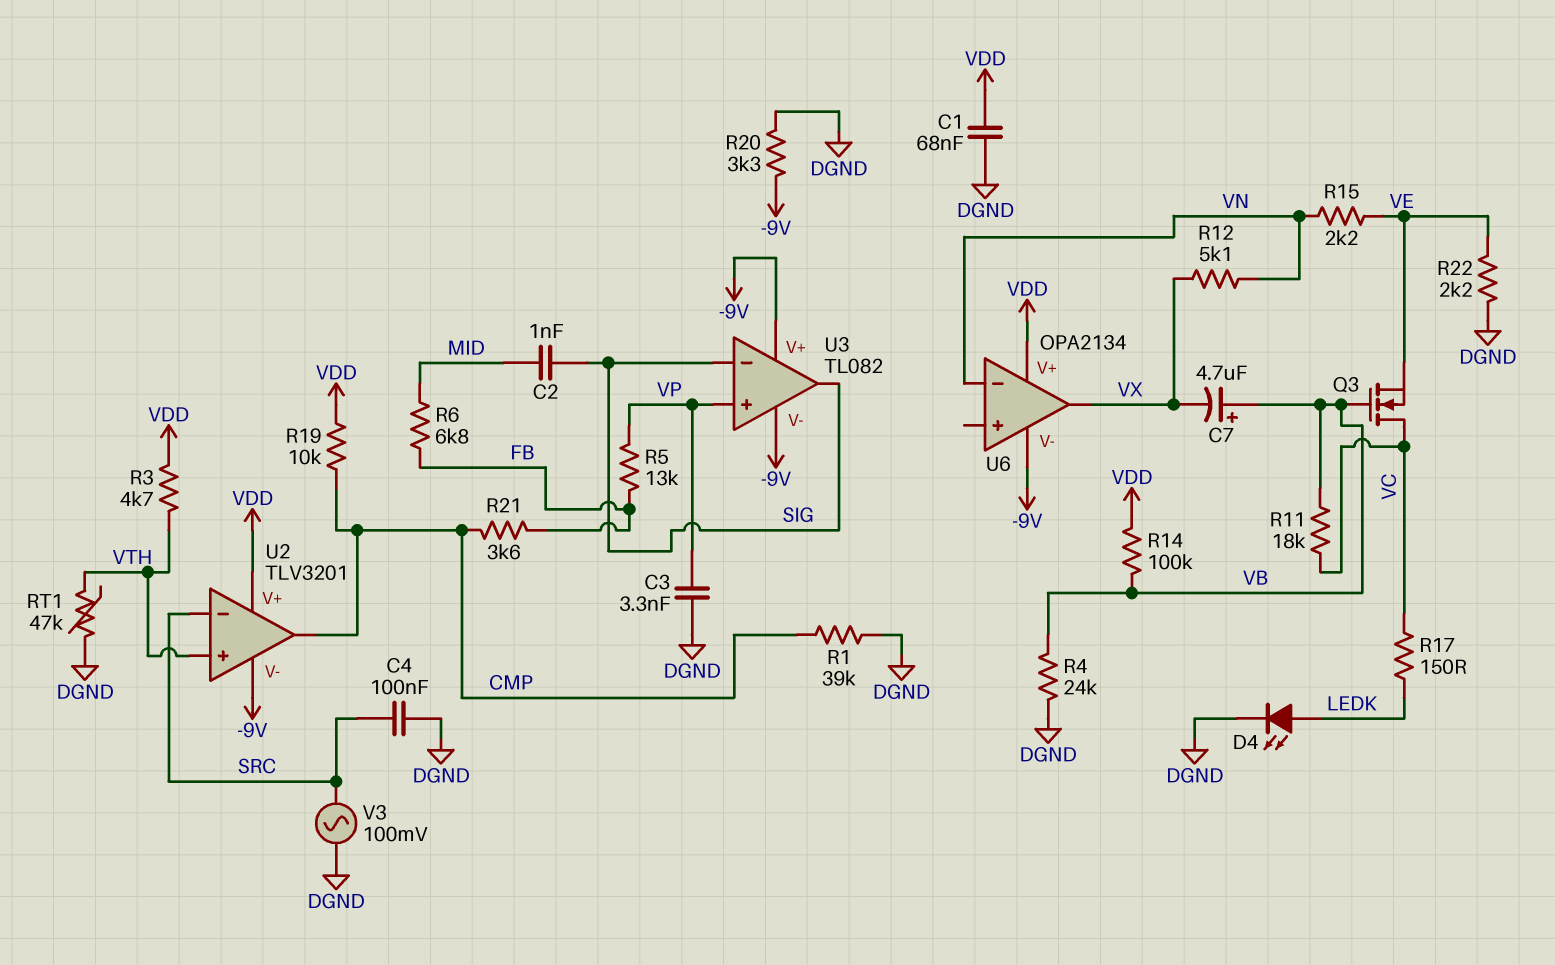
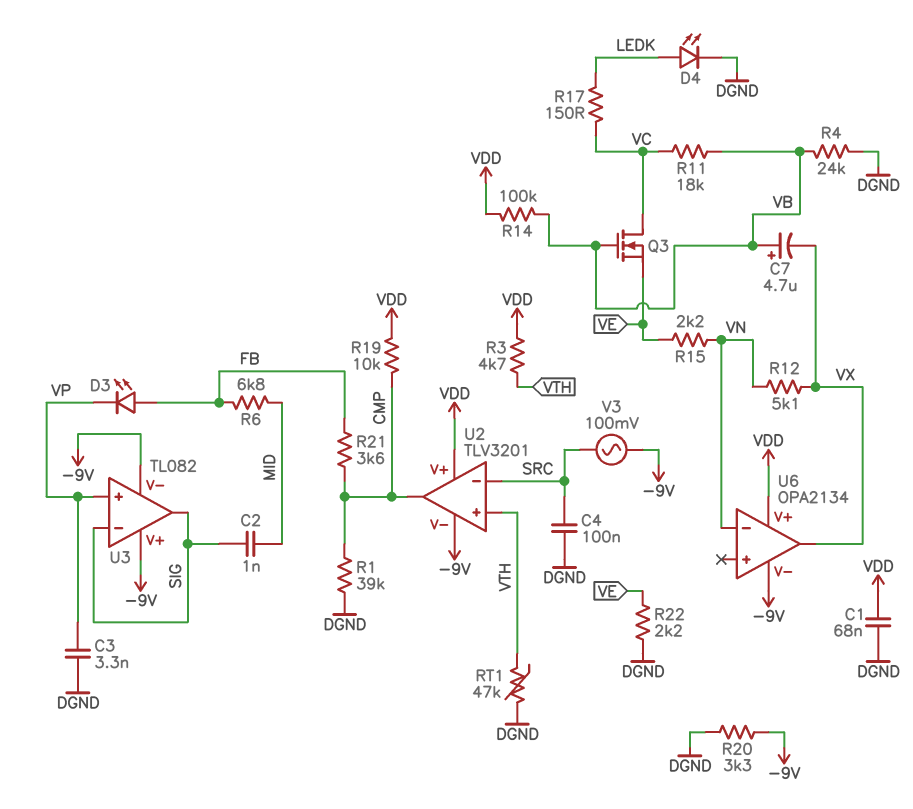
D3: none -> LED (A FB, K VP)
R5: 13k (FB, VP) -> none
V3: AC 100mV (DGND, SRC) -> AC 100mV (-9V, SRC)

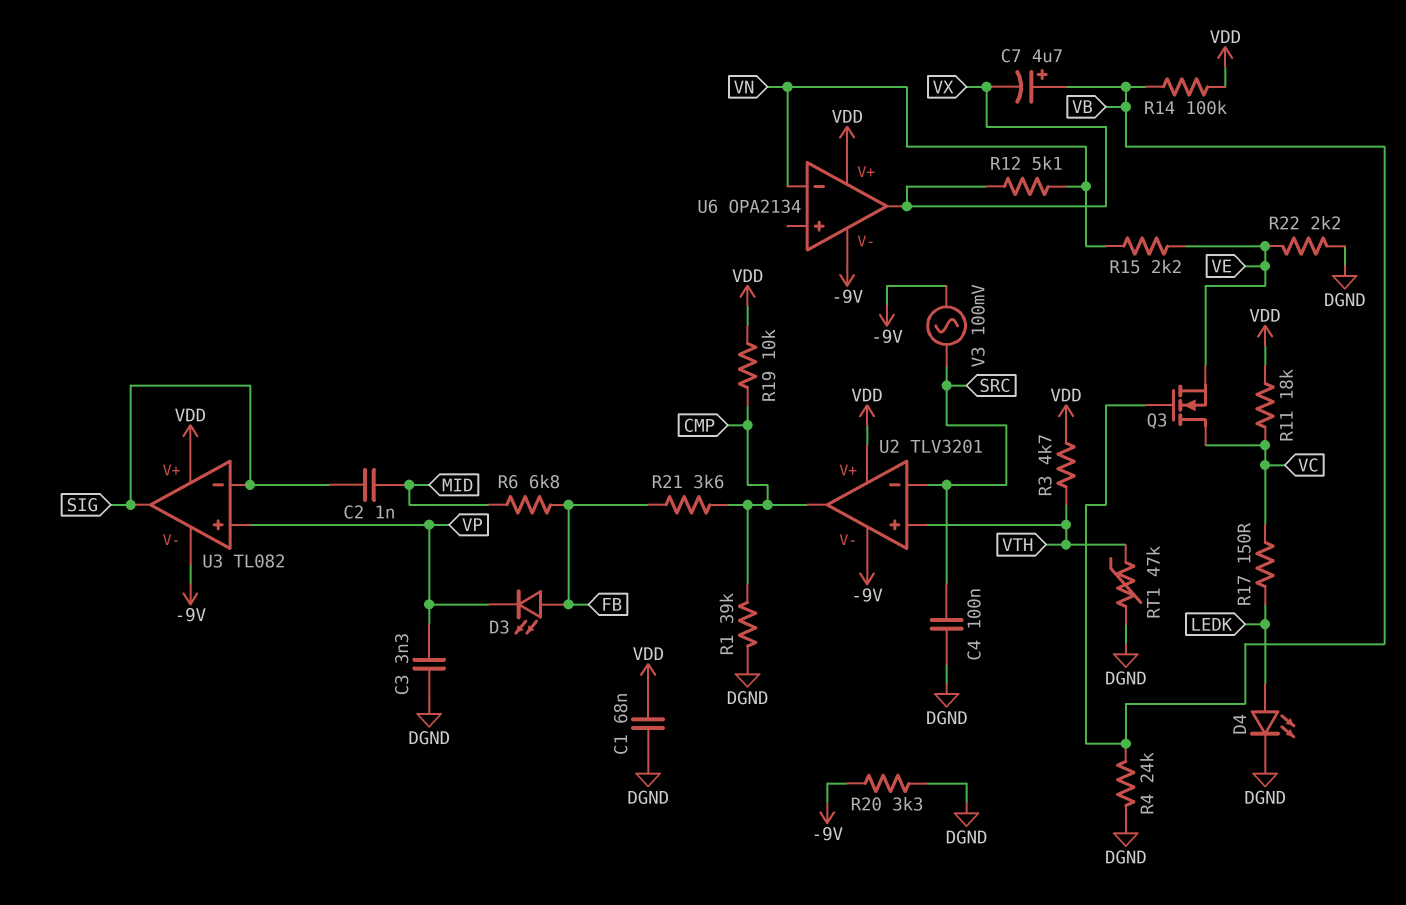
R11: 18k (VB, VC) -> 18k (VC, VDD)
U3 pin V+: -9V -> VDD

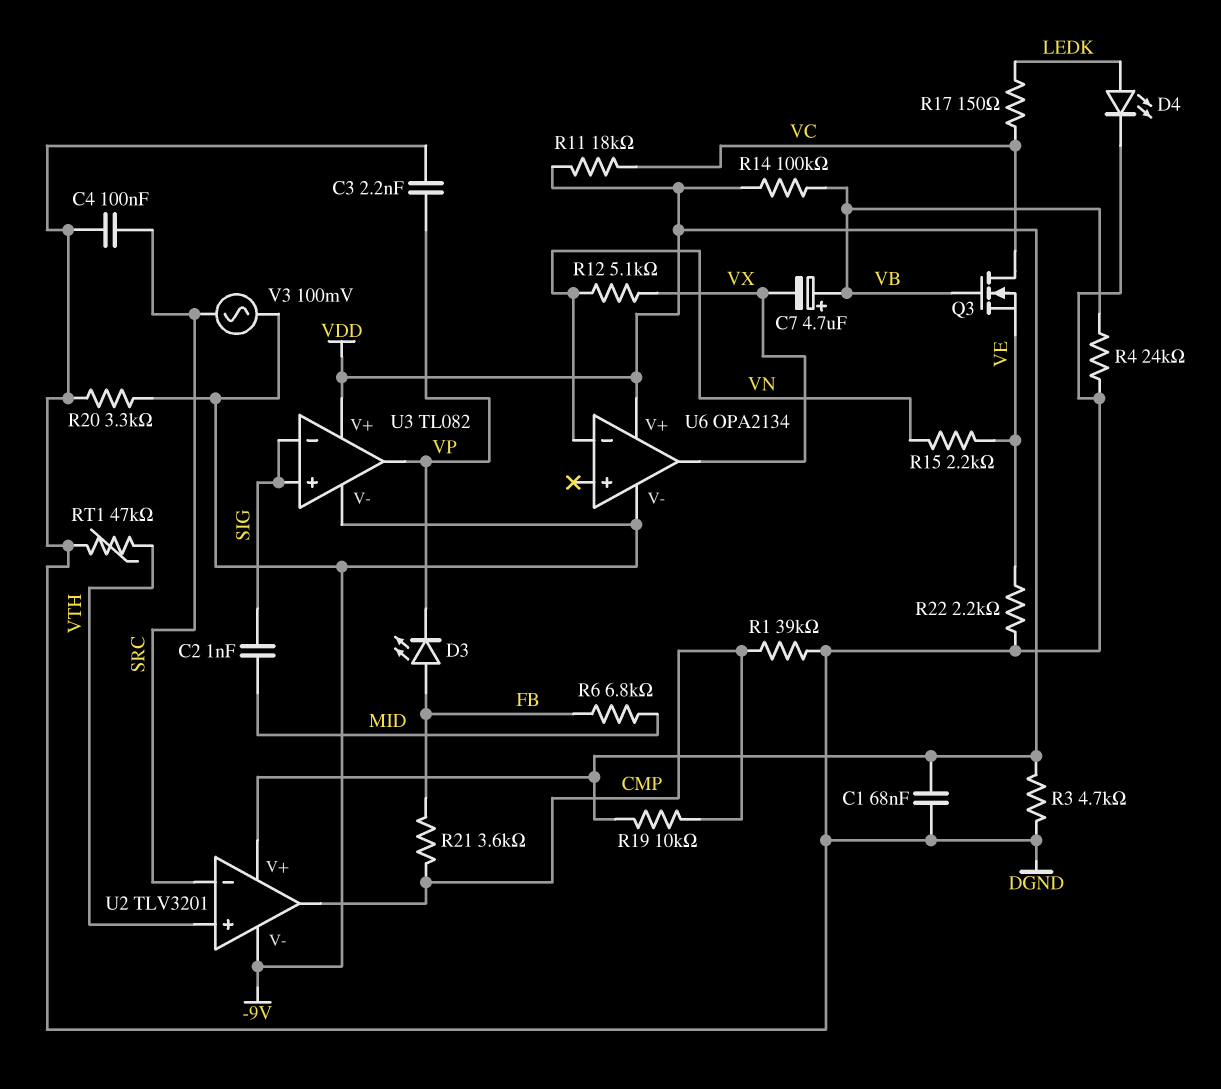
C3: 3.3nF (DGND, VP) -> 2.2nF (DGND, VP)
R3: 4.7k (VDD, VTH) -> 4.7k (DGND, VDD)
U3 pin in+: VP -> SIG
U3 pin out: SIG -> VP

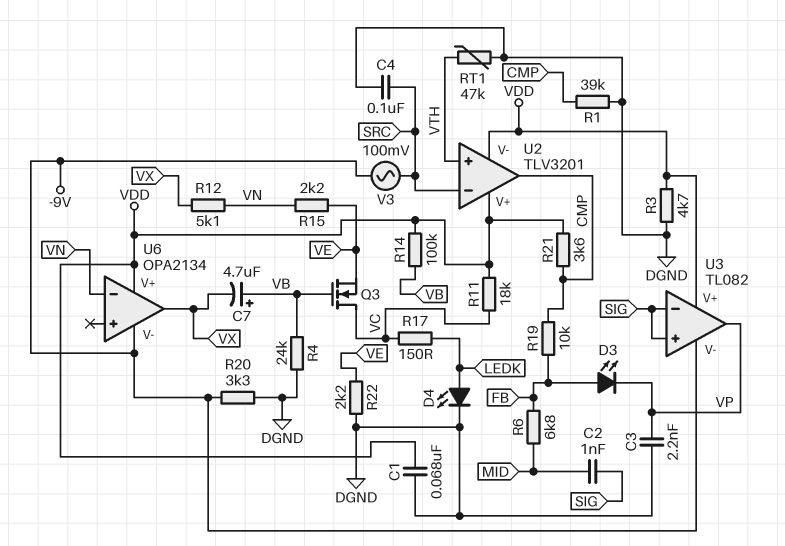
R19: 10k (CMP, VDD) -> 10k (CMP, FB)
R21: 3.6k (CMP, FB) -> 3.6k (CMP, VDD)
U2 pin V-: -9V -> VDD

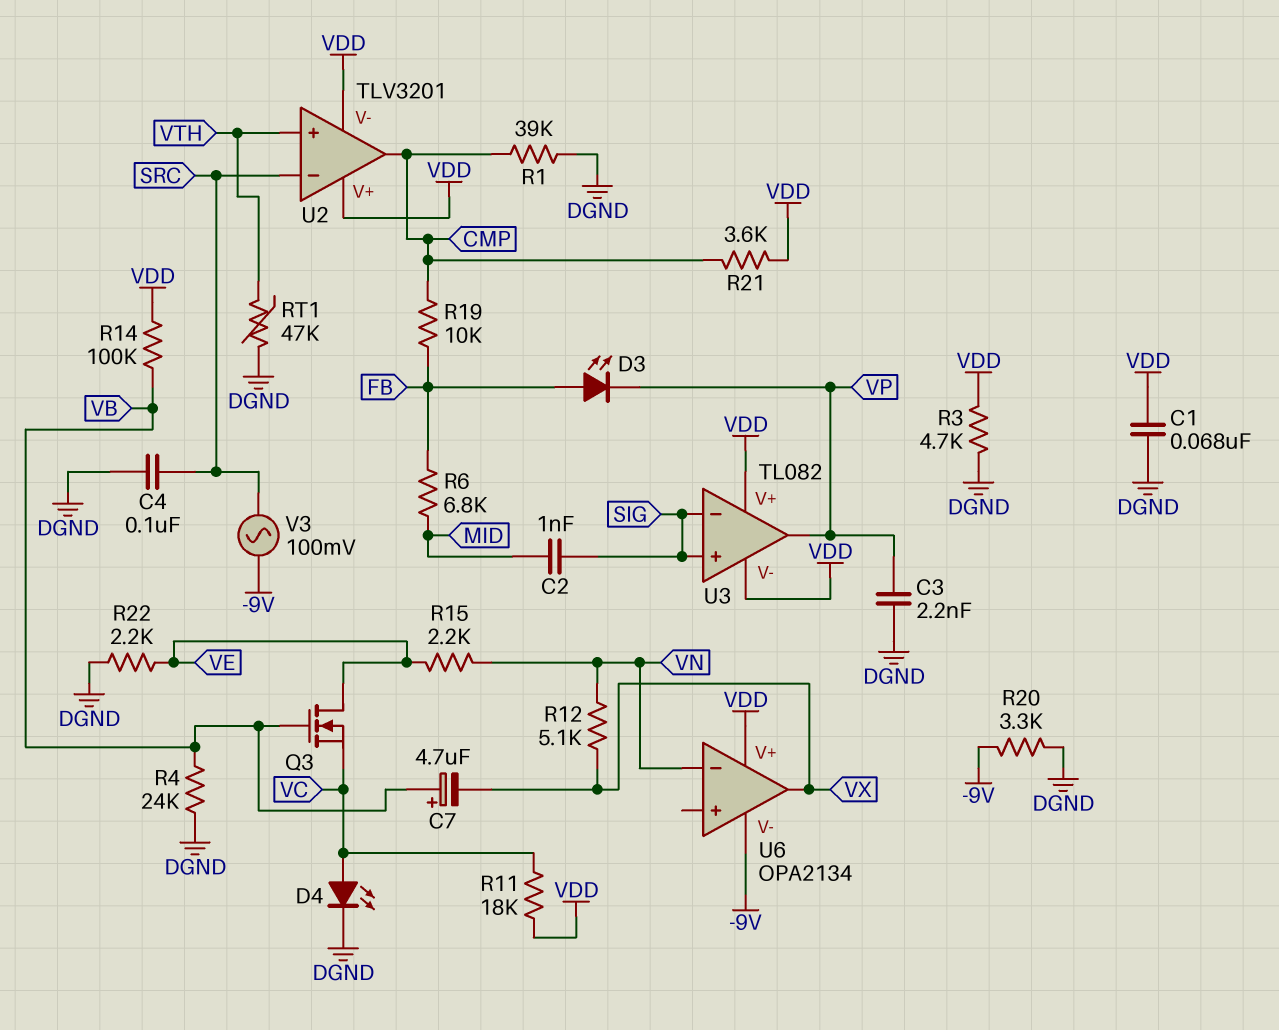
D4: LED (A LEDK, K DGND) -> LED (A VC, K DGND)
Q3: NMOS (G VB, D VC, S VE) -> NMOS (G VB, D VE, S VC)
R17: 150 (LEDK, VC) -> none
U3 pin V-: -9V -> VDD

